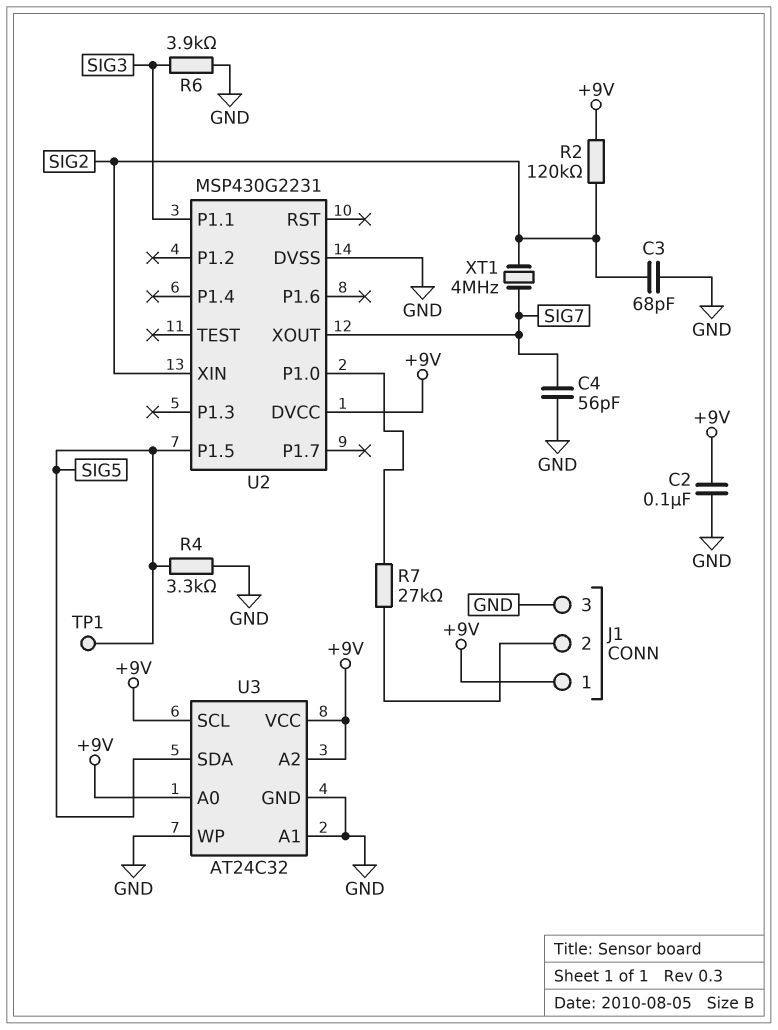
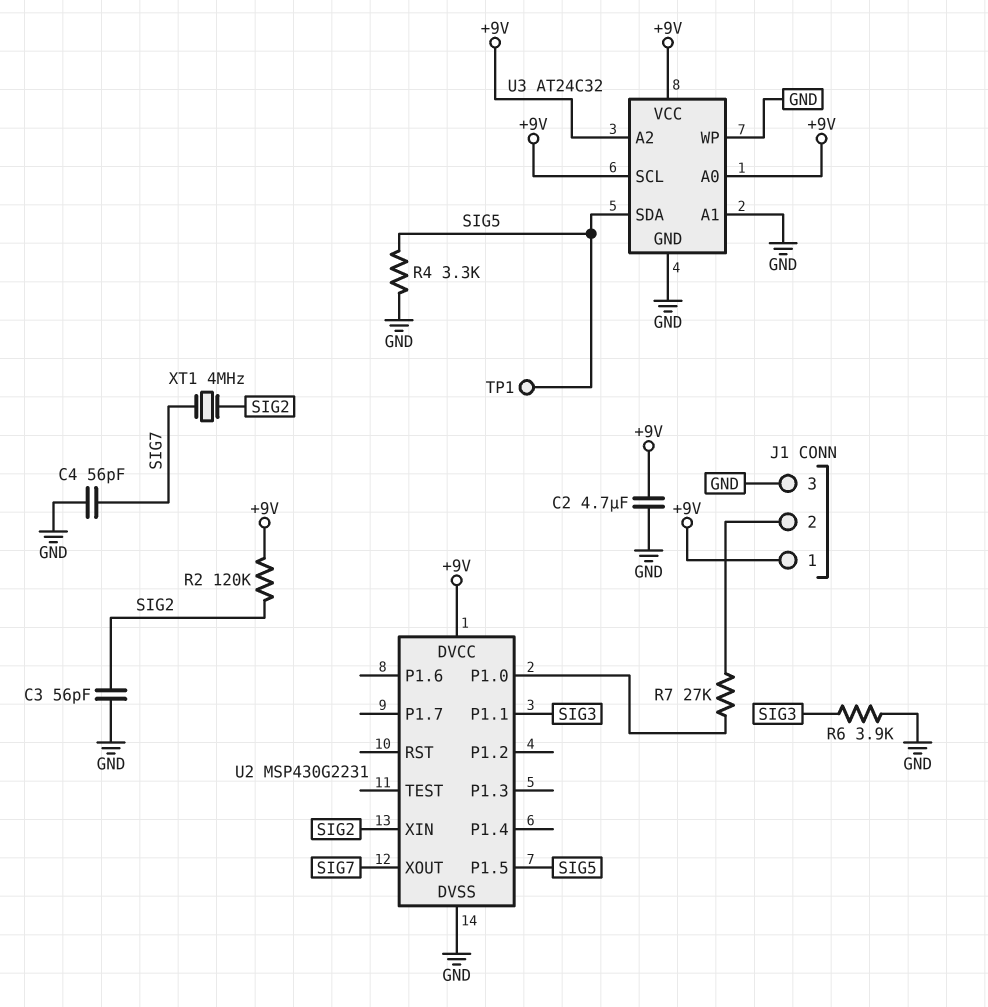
C2: 100nF (+9V, GND) -> 4.7uF (+9V, GND)
C3: 68pF (GND, SIG2) -> 56pF (GND, SIG2)

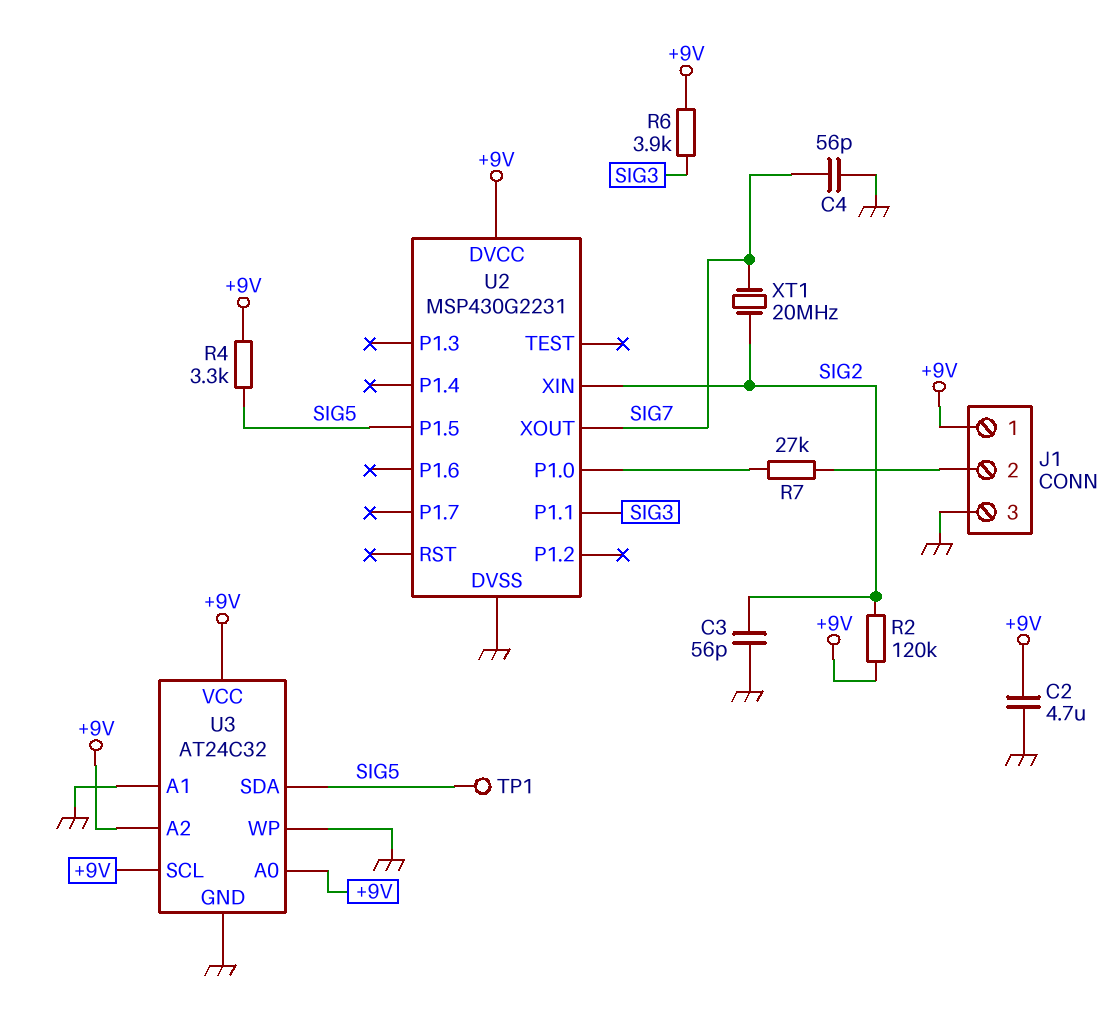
R4: 3.3k (GND, SIG5) -> 3.3k (+9V, SIG5)
R6: 3.9k (GND, SIG3) -> 3.9k (+9V, SIG3)
XT1: 4MHz (SIG2, SIG7) -> 20MHz (SIG2, SIG7)

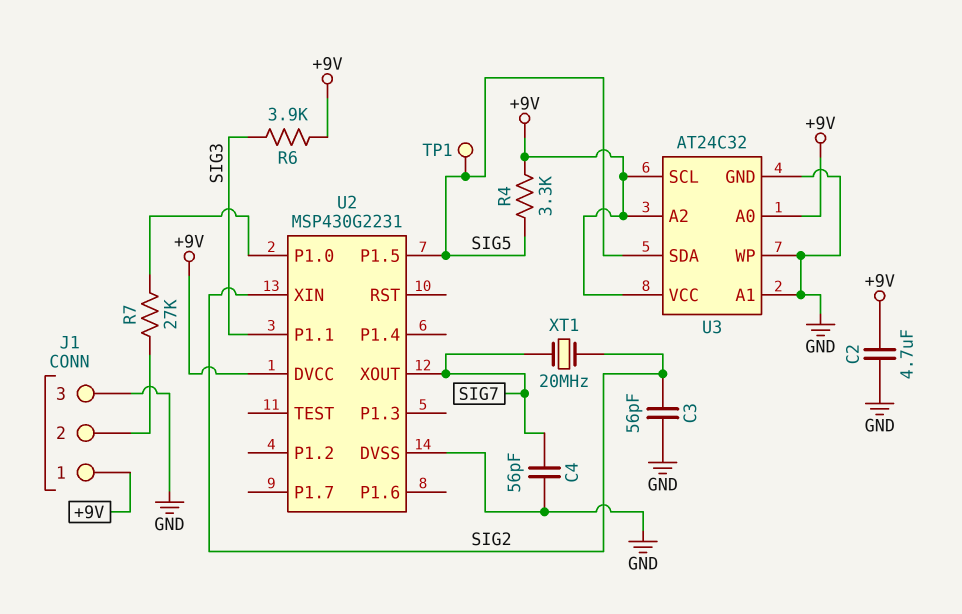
R2: 120k (+9V, SIG2) -> none

